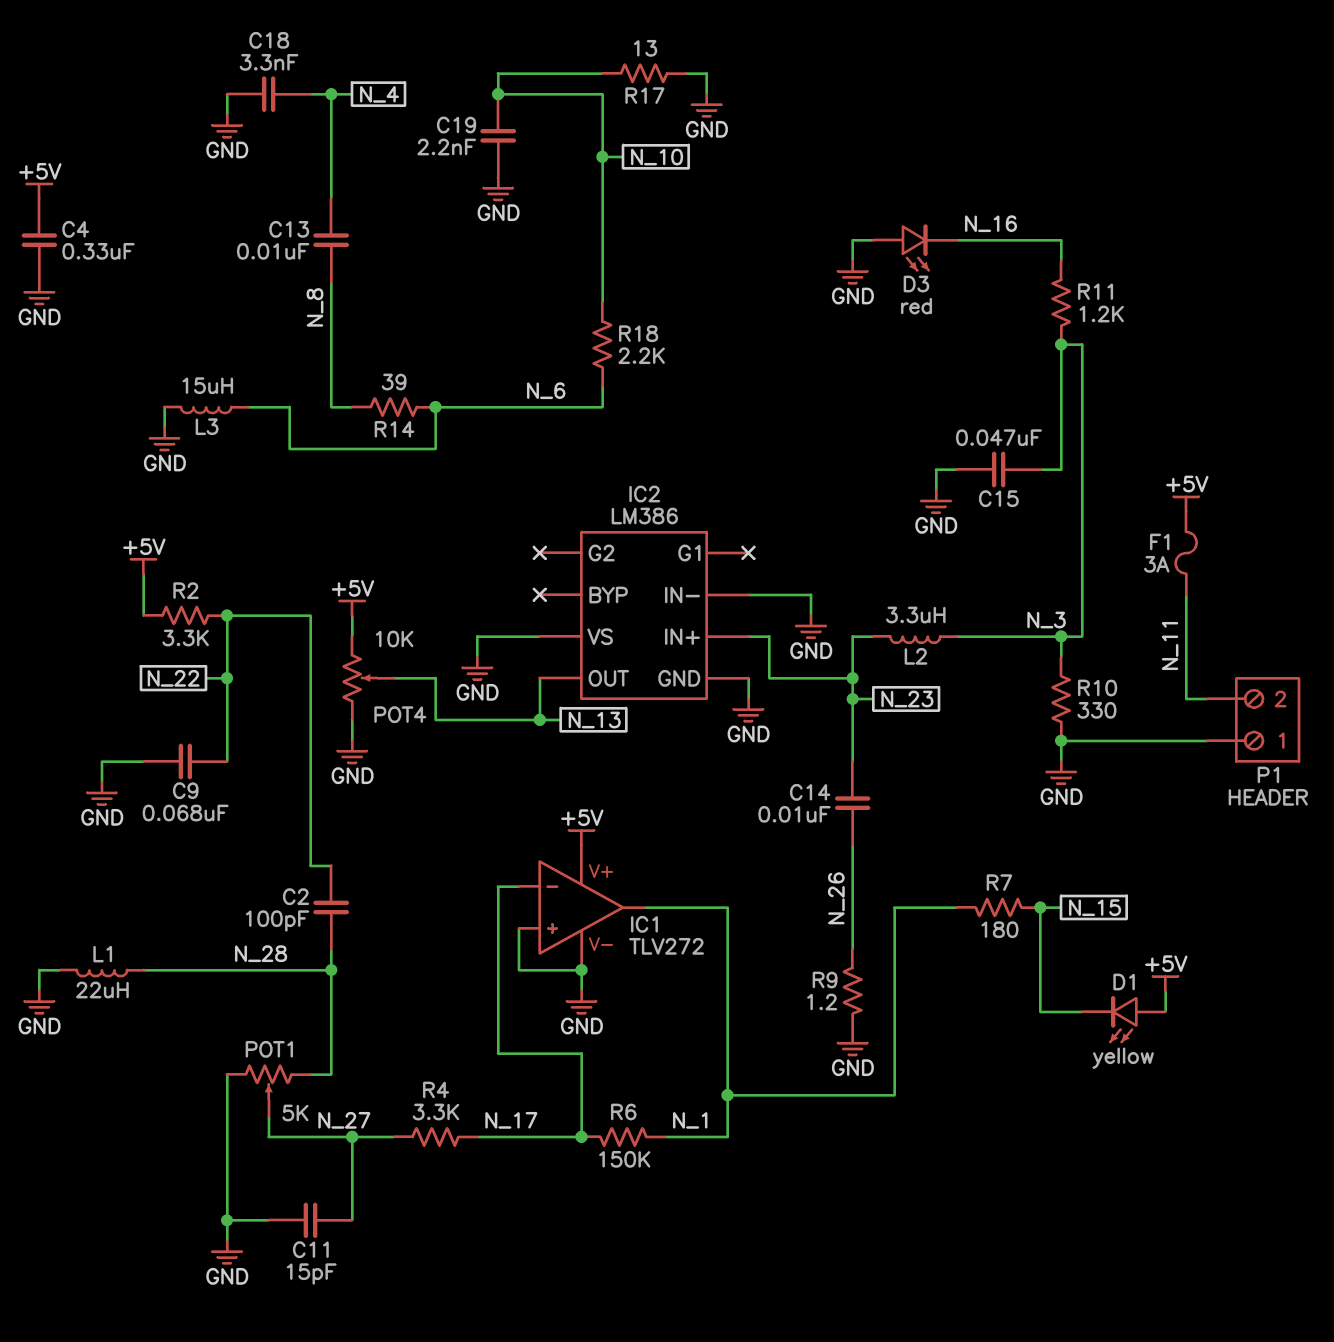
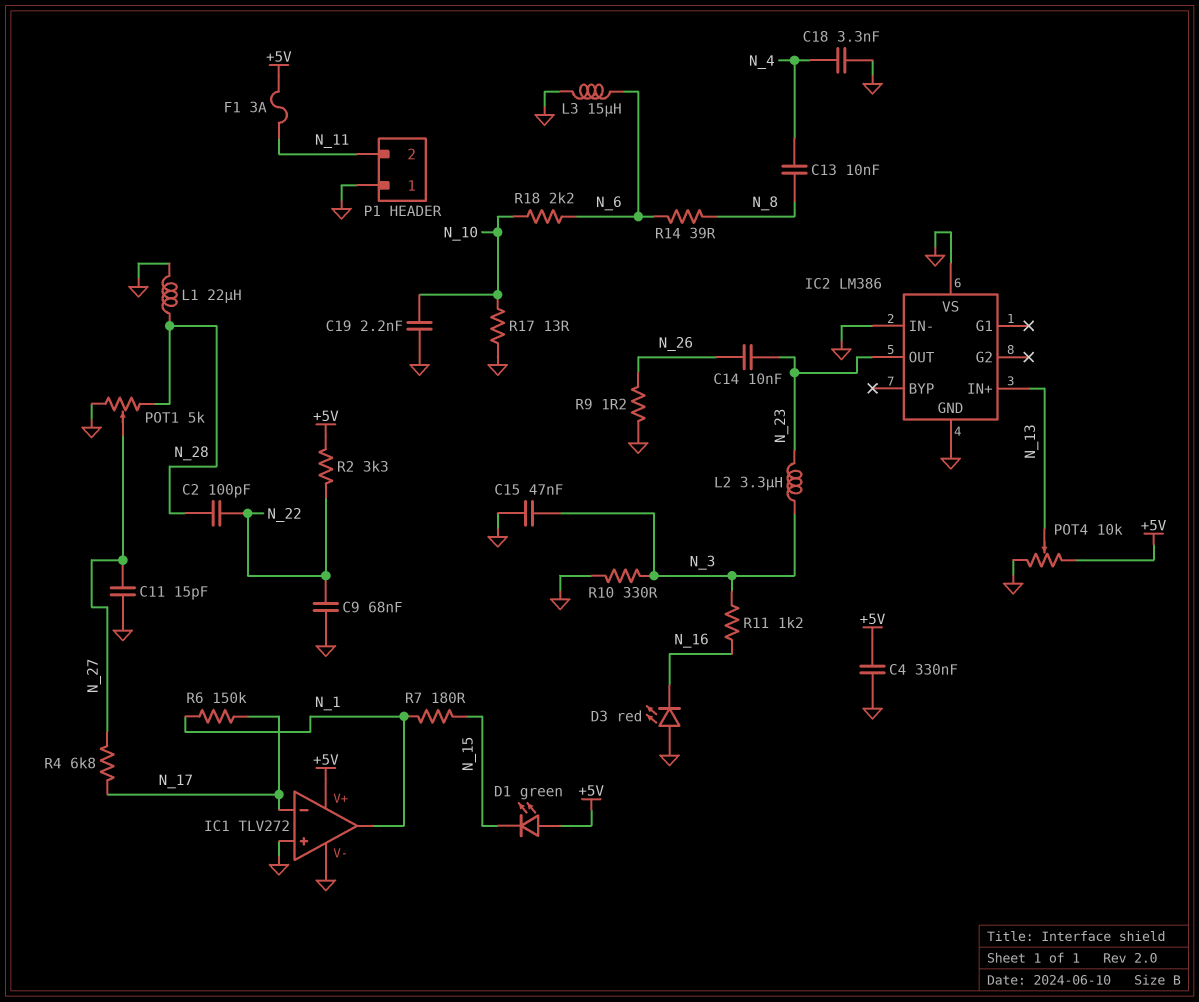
D1: LED yellow (A +5V, K N_15) -> LED green (A +5V, K N_15)
IC2 pin IN+: N_23 -> N_13
IC2 pin OUT: N_13 -> N_23
R4: 3.3k (N_17, N_27) -> 6.8k (N_17, N_27)

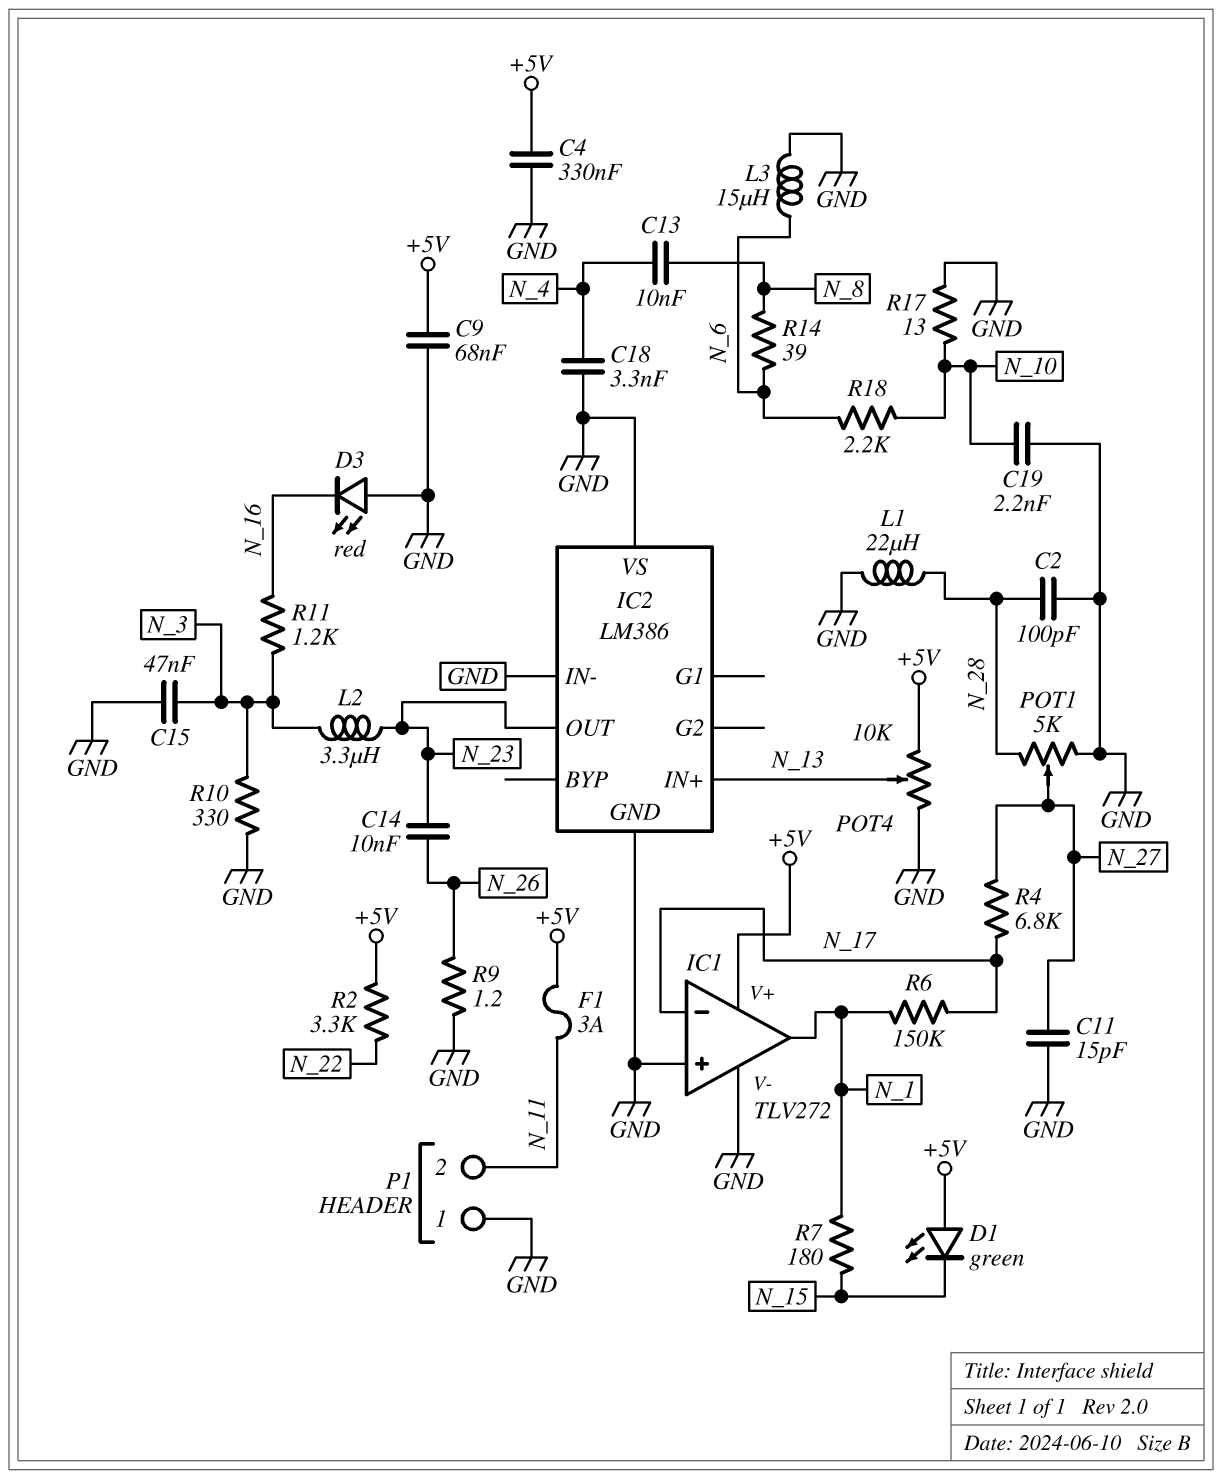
C2: 100pF (N_22, N_28) -> 100pF (GND, N_28)
C9: 68nF (GND, N_22) -> 68nF (+5V, GND)

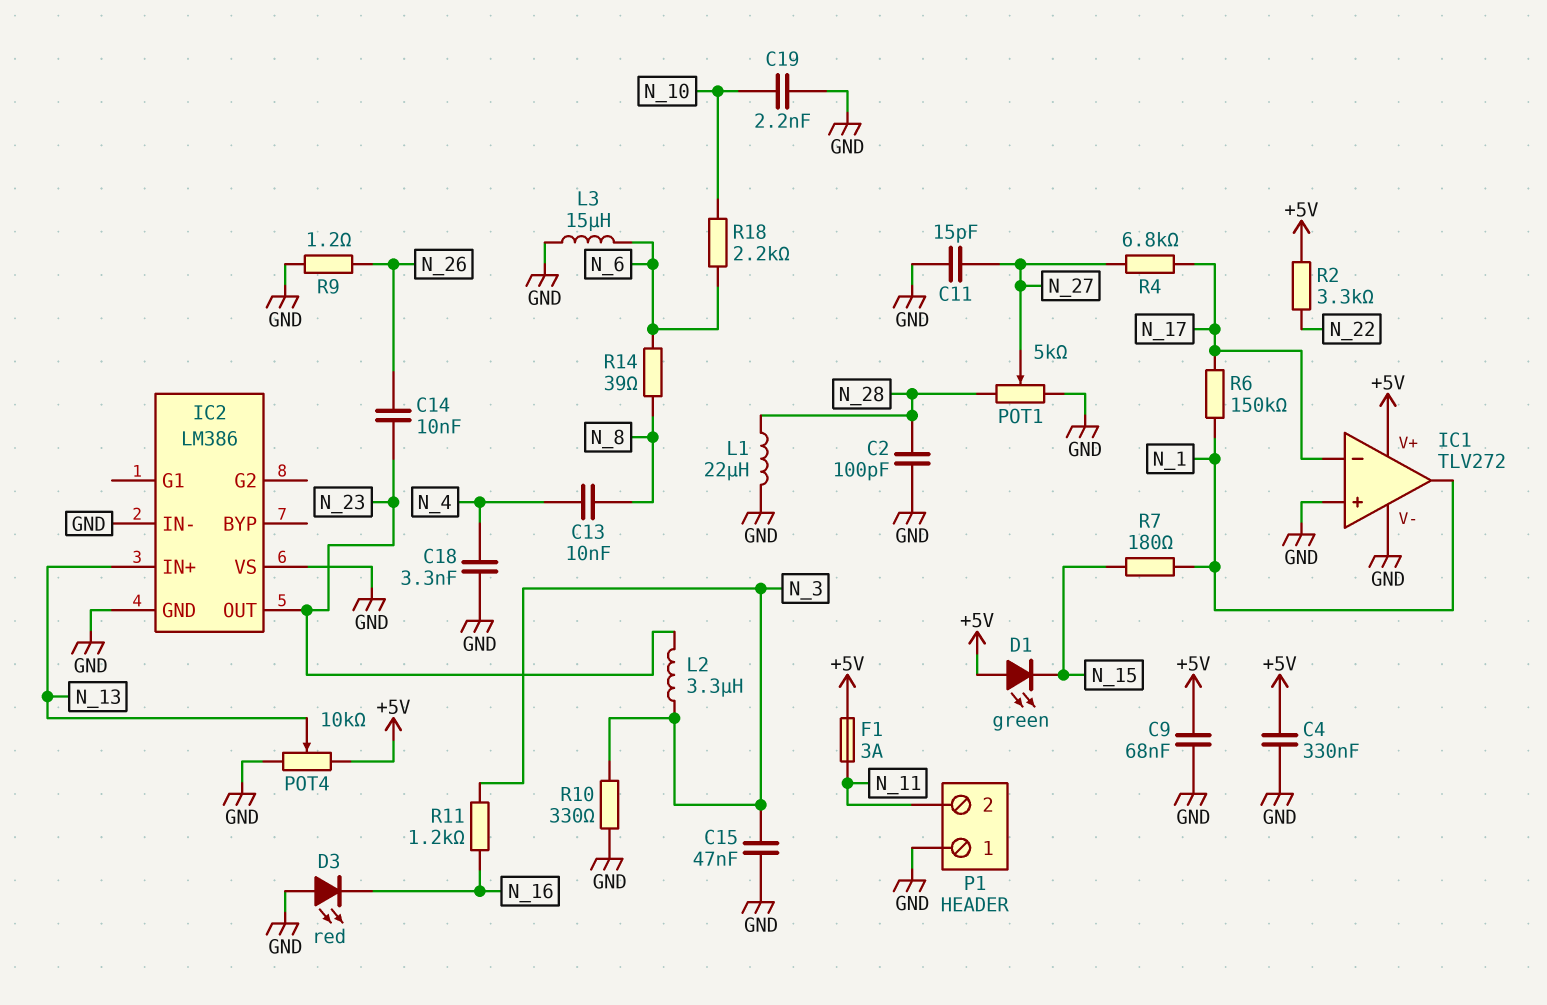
R17: 13 (GND, N_10) -> none

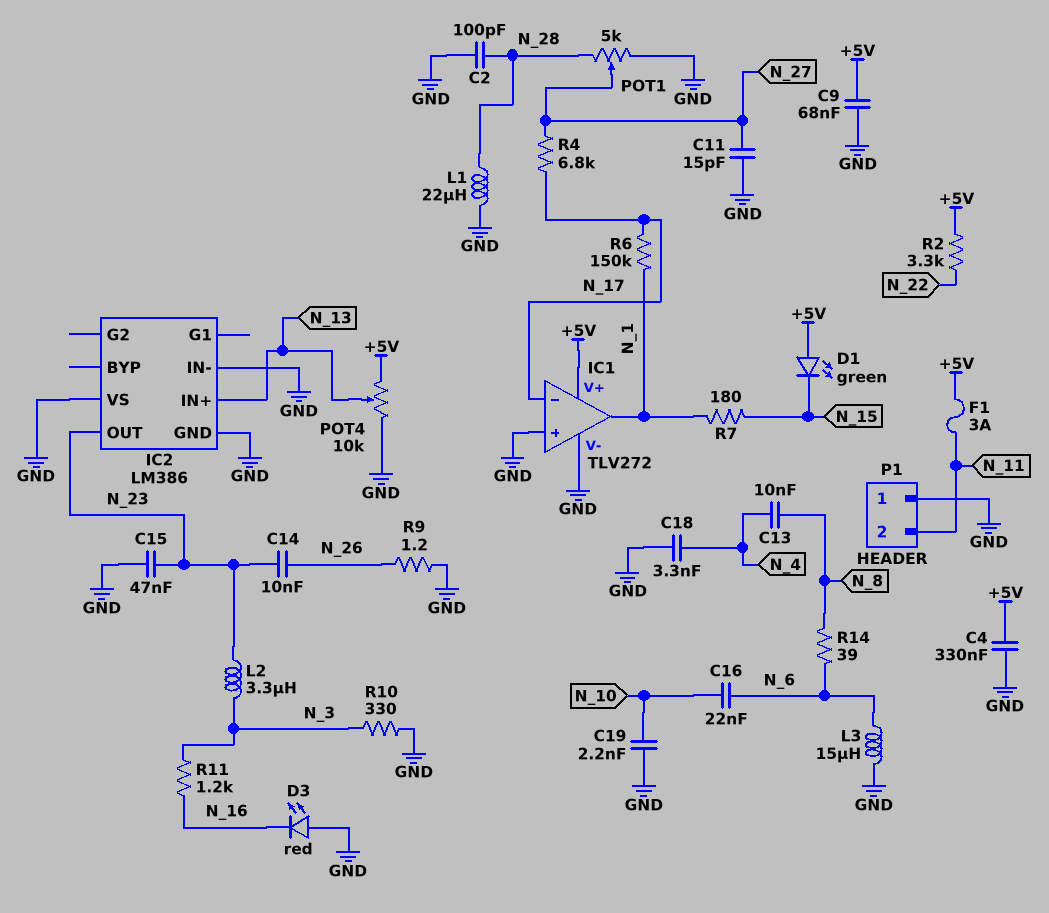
C15: 47nF (GND, N_3) -> 47nF (GND, N_23)
C16: none -> 22nF (N_6, N_10)
R18: 2.2k (N_6, N_10) -> none

